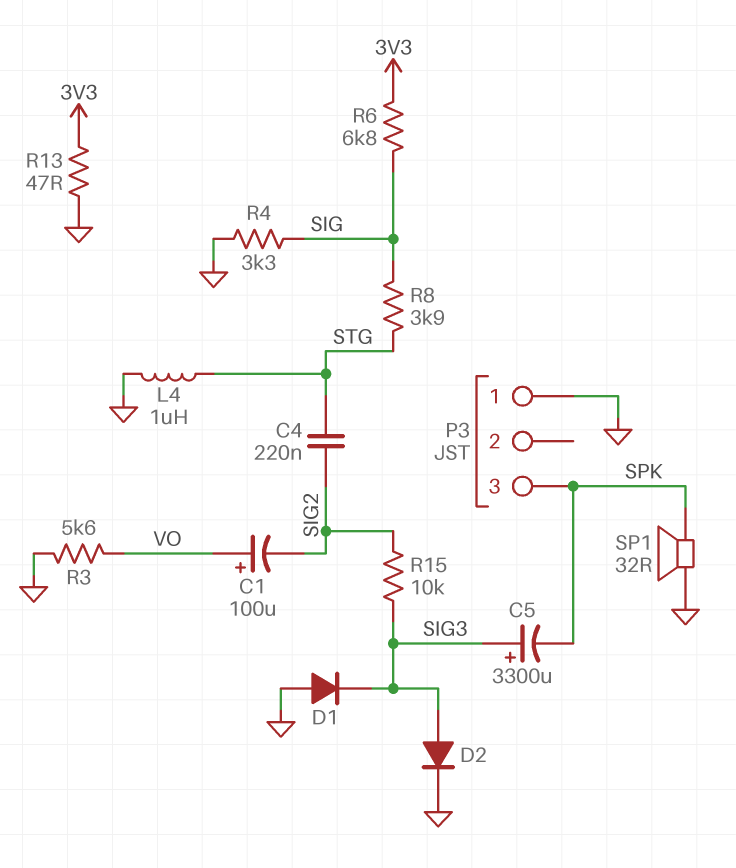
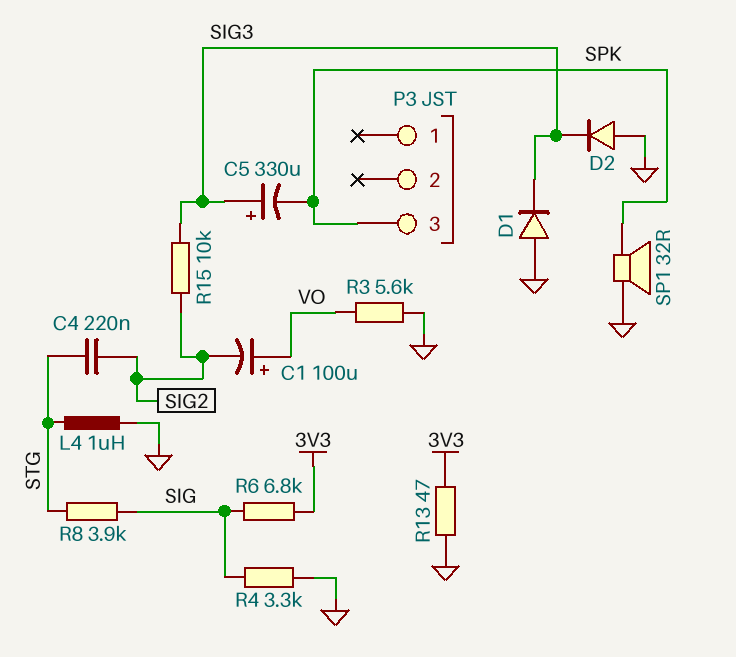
C5: 3300uF (plus SIG3, minus SPK) -> 330uF (plus SIG3, minus SPK)
D2: diode (A SIG3, K GND) -> diode (A GND, K SIG3)
P3 pin 1: GND -> none

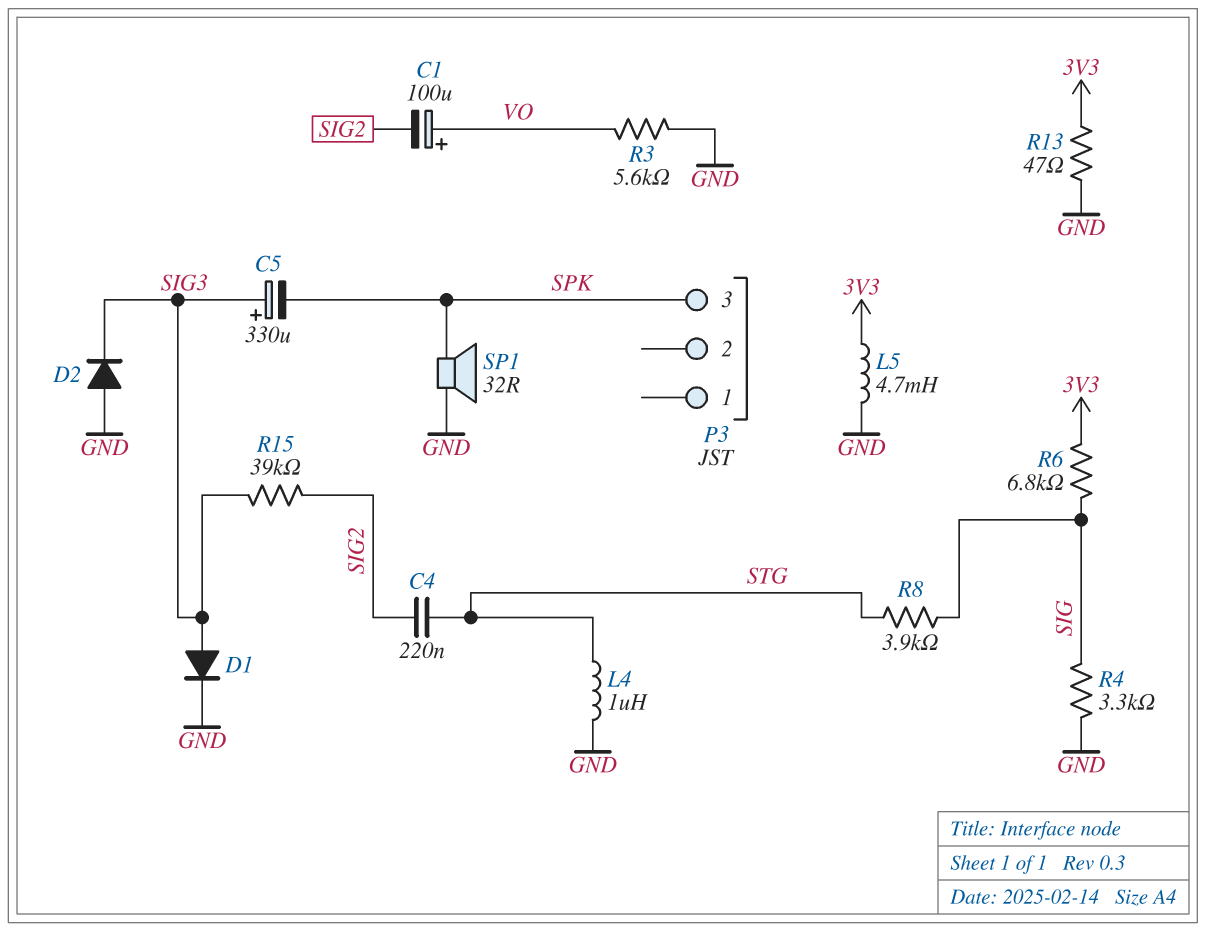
D1: diode (A GND, K SIG3) -> diode (A SIG3, K GND)
L5: none -> 4.7mH (3V3, GND)
R15: 10k (SIG2, SIG3) -> 39k (SIG2, SIG3)

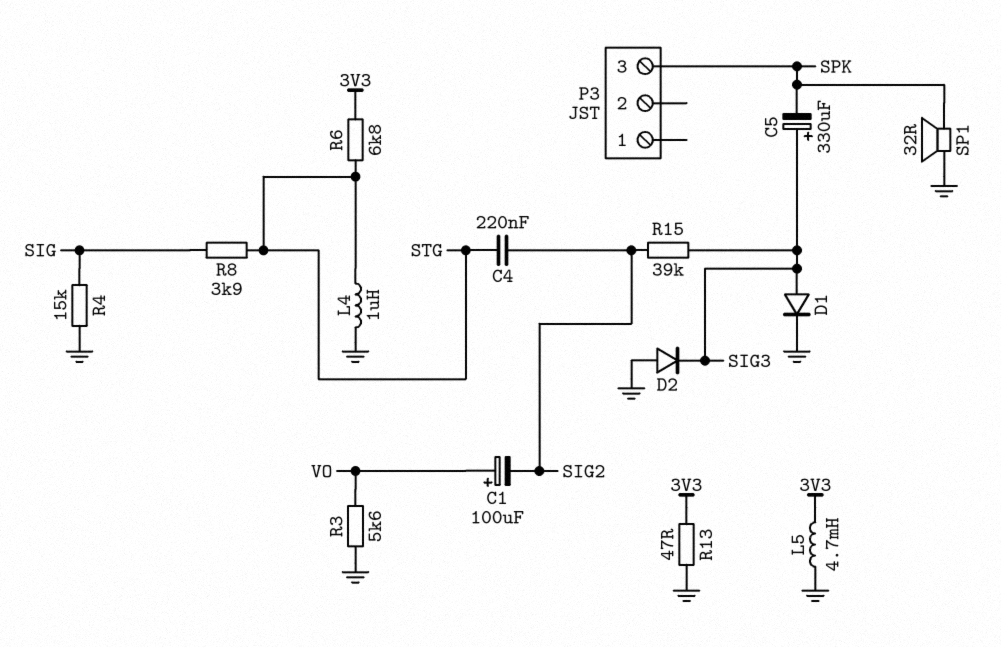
R4: 3.3k (GND, SIG) -> 15k (GND, SIG)
R6: 6.8k (3V3, SIG) -> 6.8k (3V3, STG)

